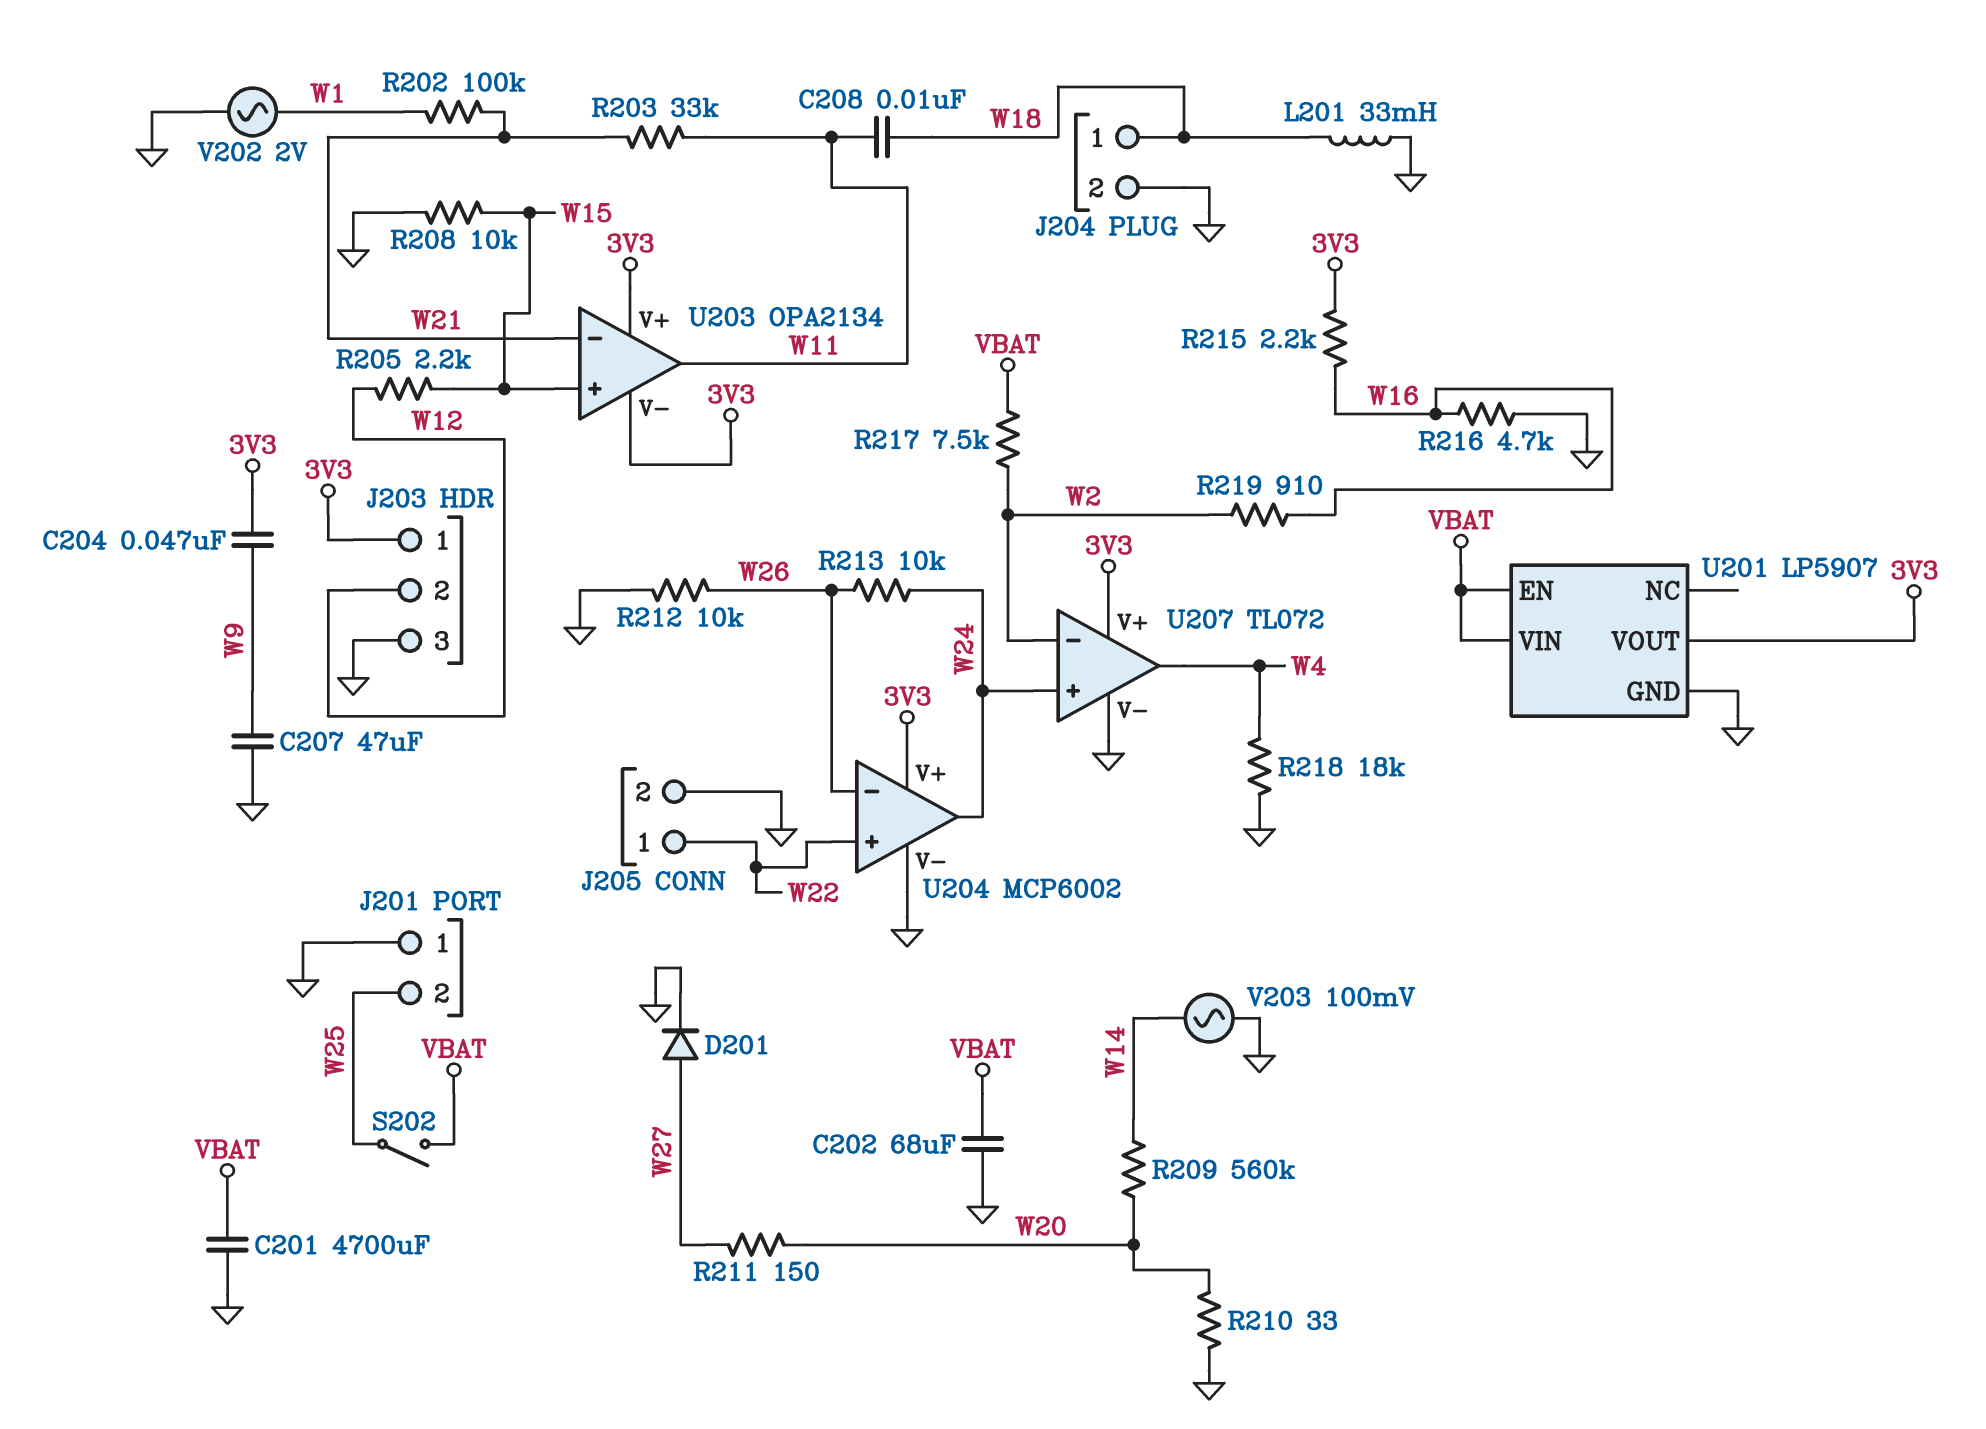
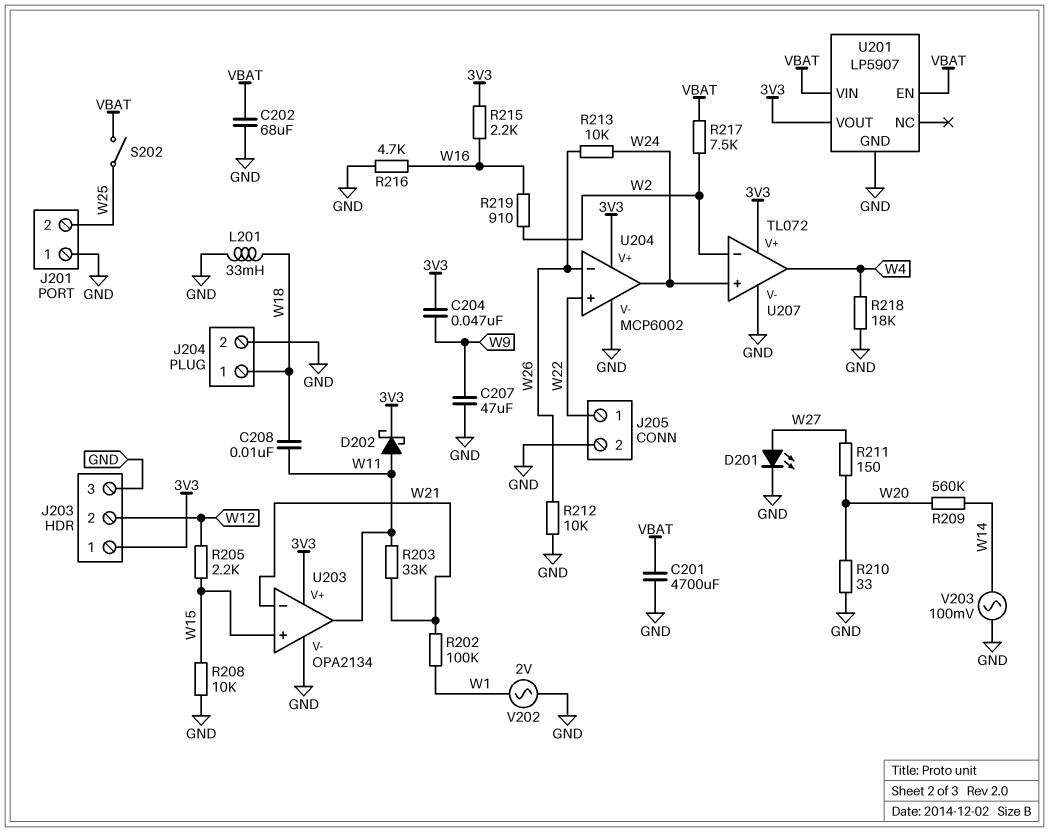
D201: diode (A W27, K GND) -> LED (A W27, K GND)
D202: none -> schottky (A W11, K 3V3)
U203 pin V-: 3V3 -> GND

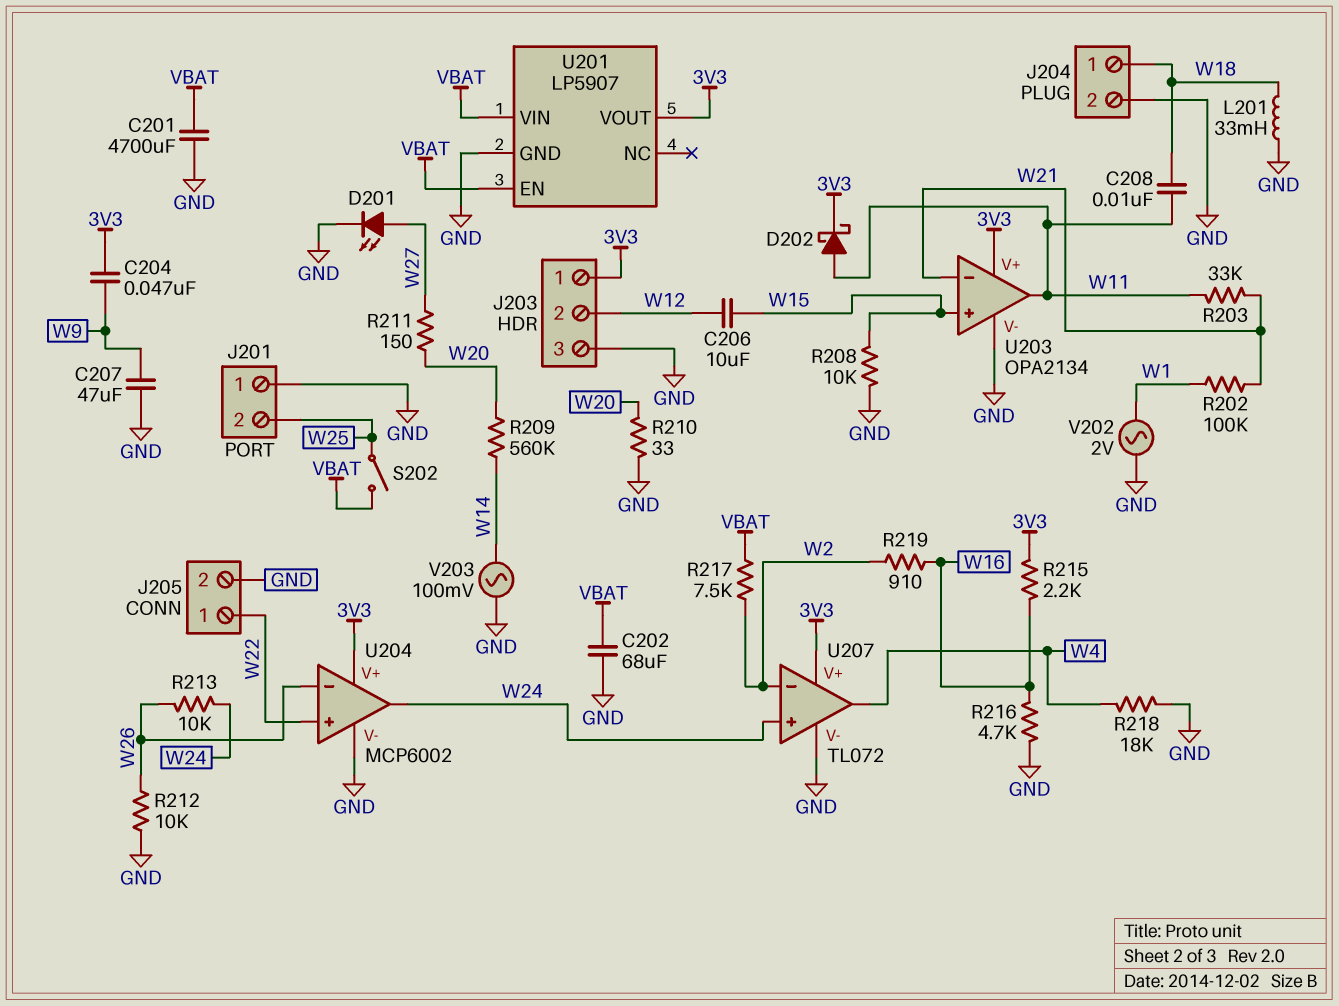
C206: none -> 10uF (W12, W15)
R205: 2.2k (W12, W15) -> none

